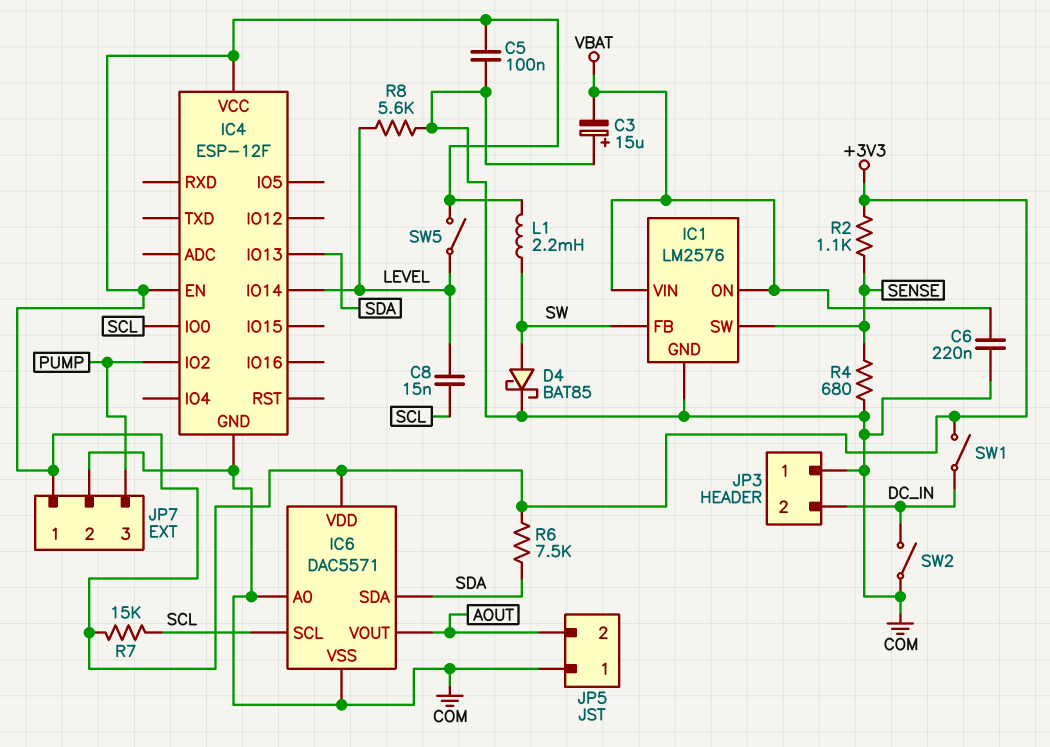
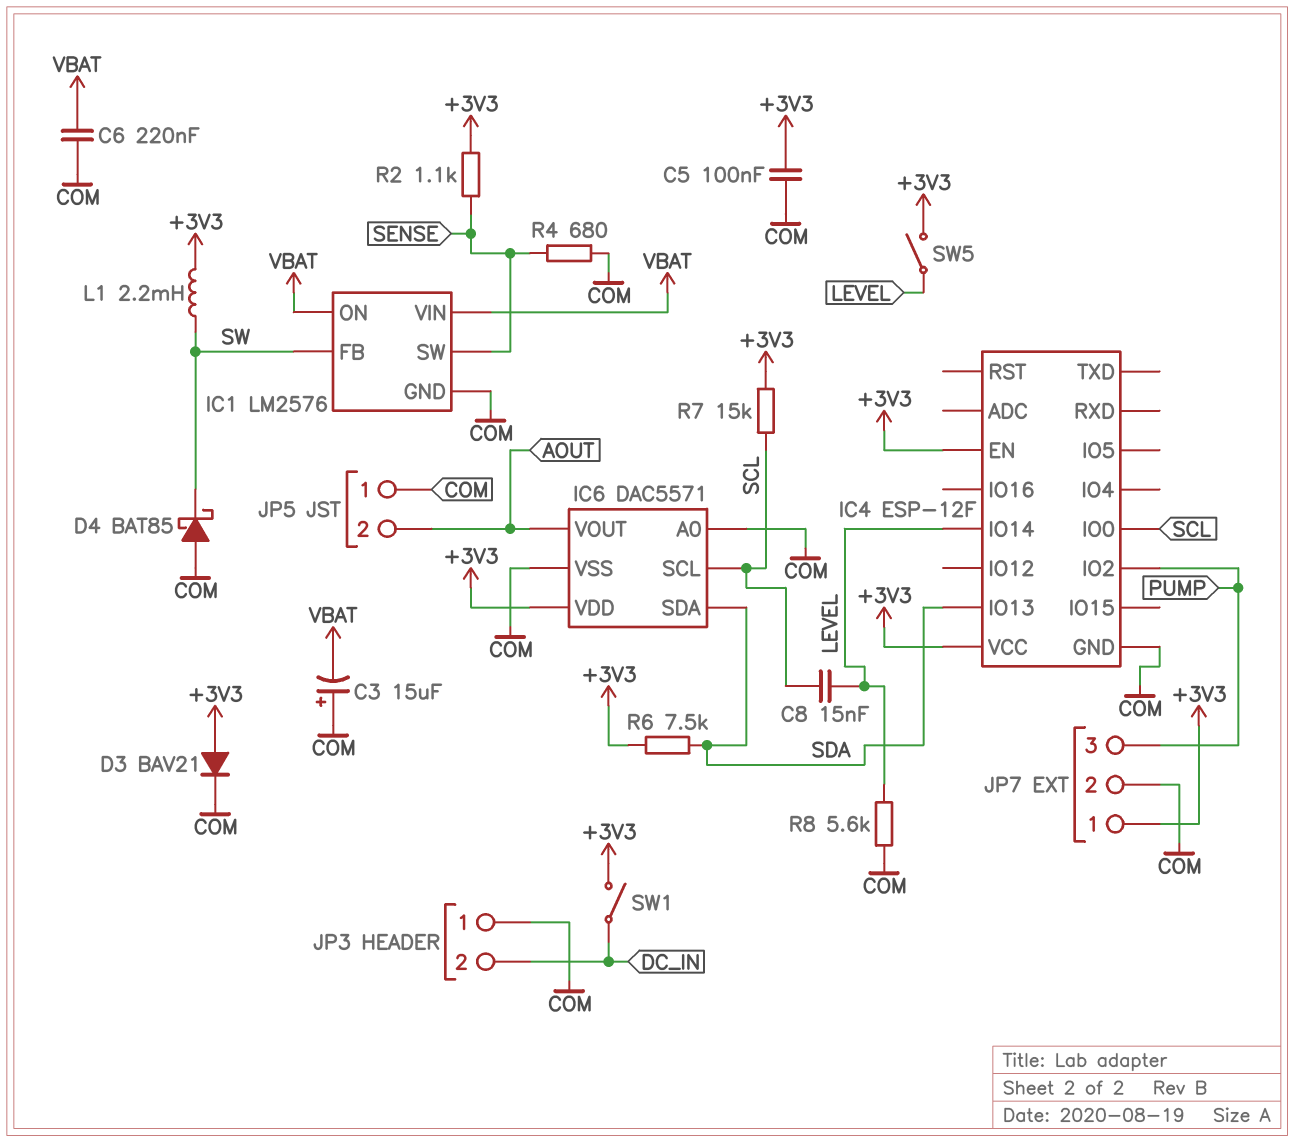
D3: none -> diode BAV21 (A +3V3, K COM)
D4: schottky BAT85 (A SW, K COM) -> schottky BAT85 (A COM, K SW)
SW2: switch (COM, DC_IN) -> none

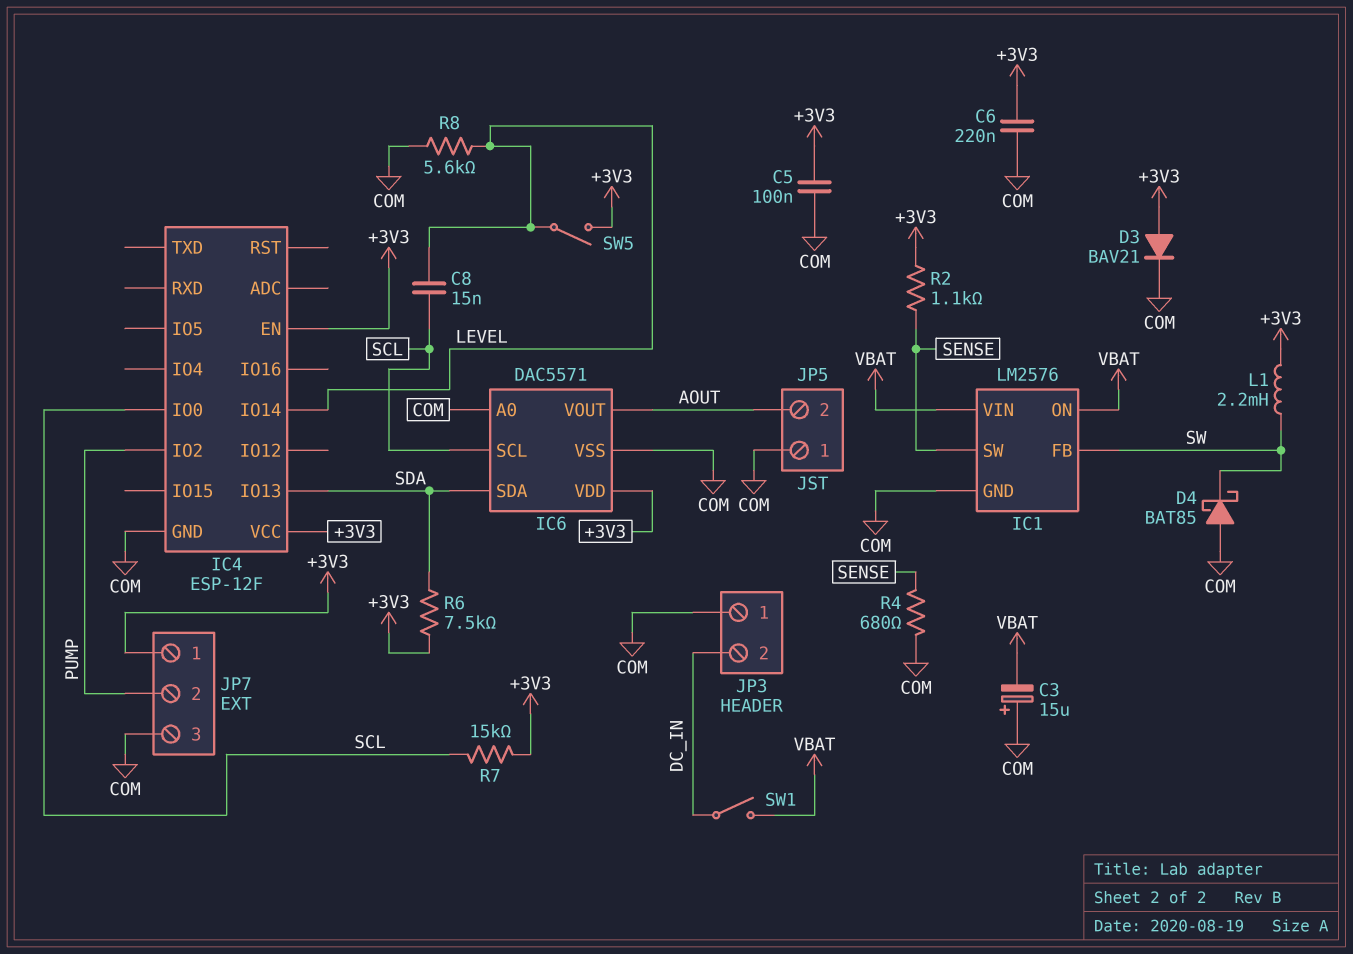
C6: 220nF (COM, VBAT) -> 220nF (+3V3, COM)
JP7 pin 2: COM -> PUMP
JP7 pin 3: PUMP -> COM
SW1: switch (+3V3, DC_IN) -> switch (DC_IN, VBAT)

